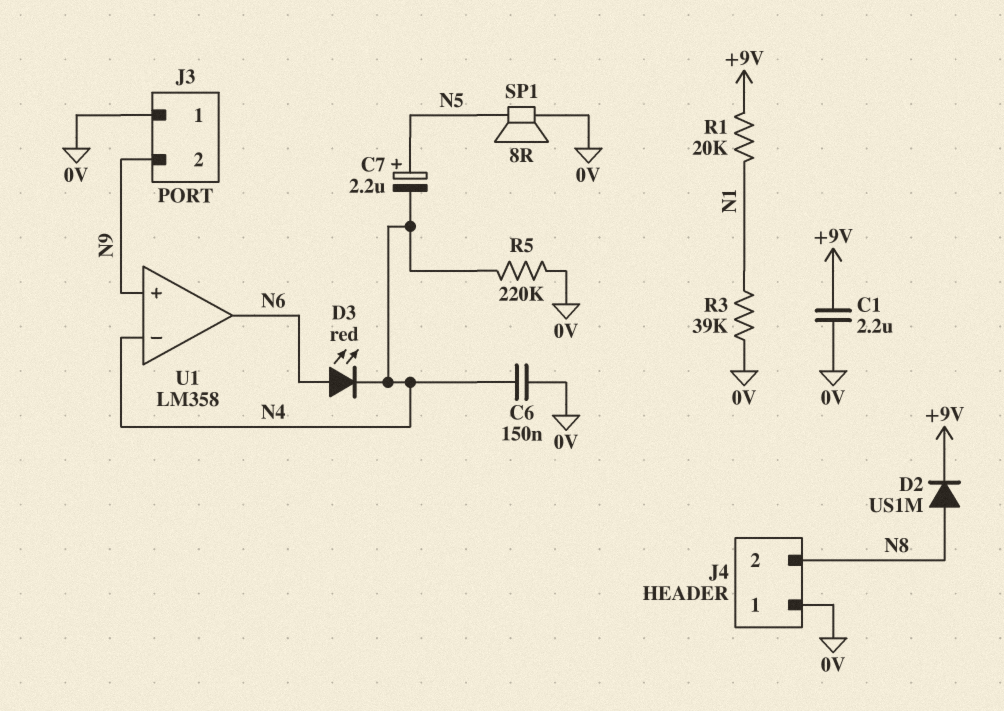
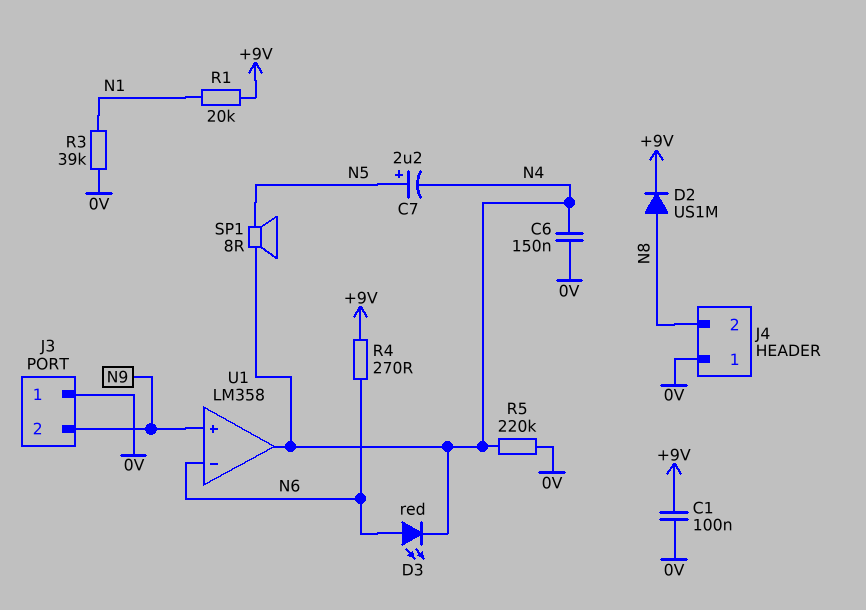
C1: 2.2uF (+9V, 0V) -> 100nF (+9V, 0V)
R4: none -> 270 (+9V, N6)
SP1: speaker 8R (0V, N5) -> speaker 8R (N4, N5)
U1 pin in-: N4 -> N6
U1 pin out: N6 -> N4

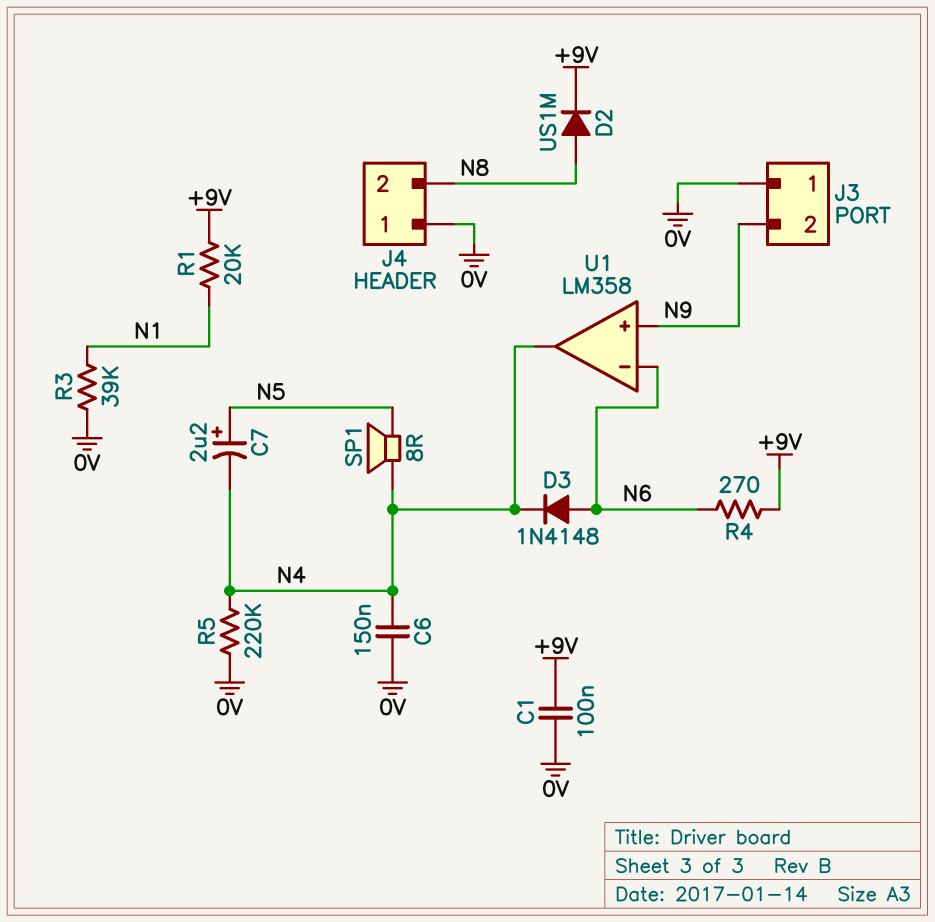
D3: LED red (A N6, K N4) -> diode 1N4148 (A N6, K N4)

